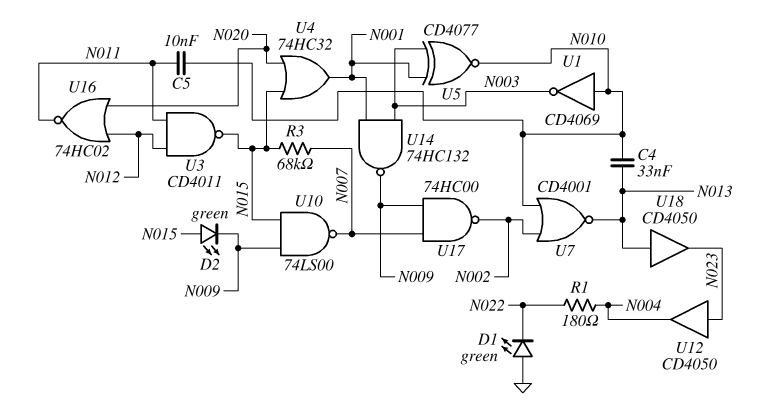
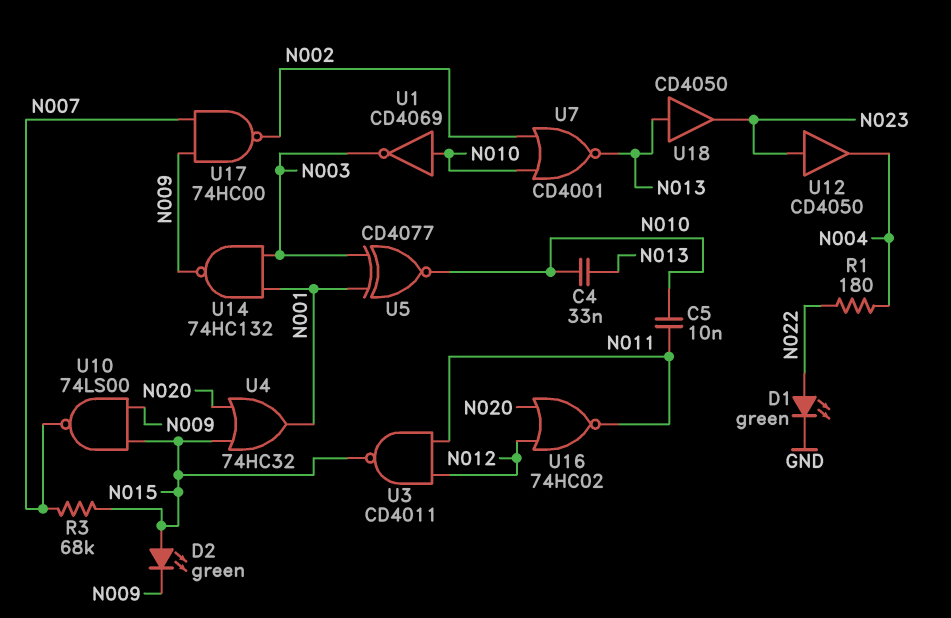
D1: LED green (A GND, K N022) -> LED green (A N022, K GND)

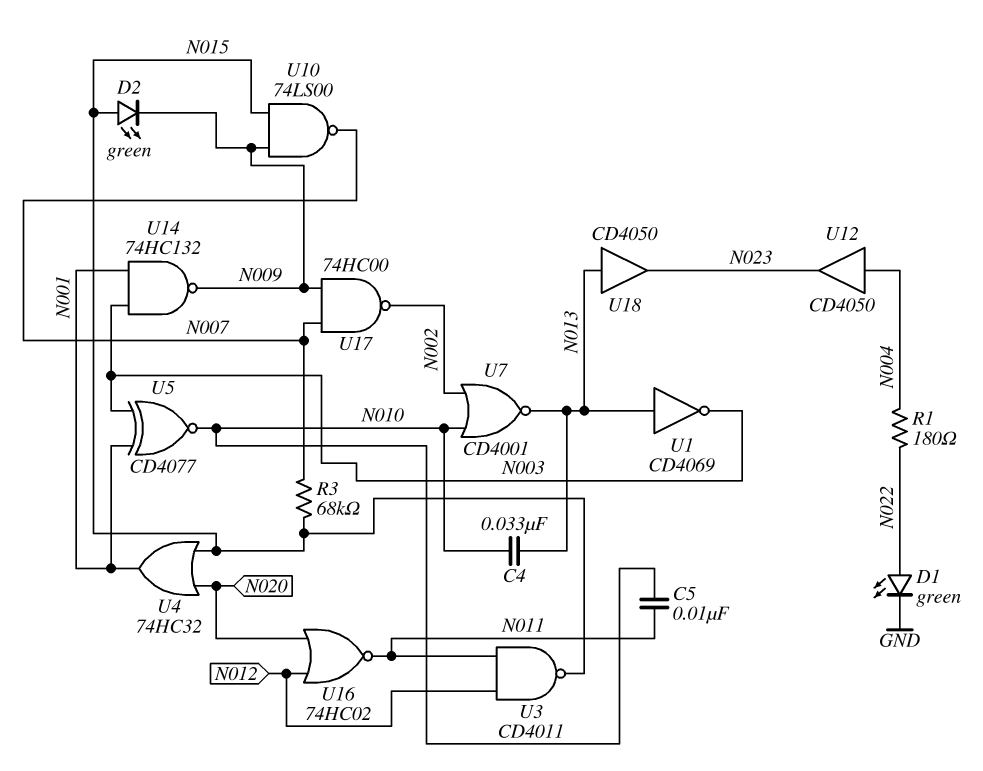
U1: NOT CD4069 (in N010, out N003) -> NOT CD4069 (in N013, out N003)
U12: buffer CD4050 (in N023, out N004) -> buffer CD4050 (in N004, out N023)

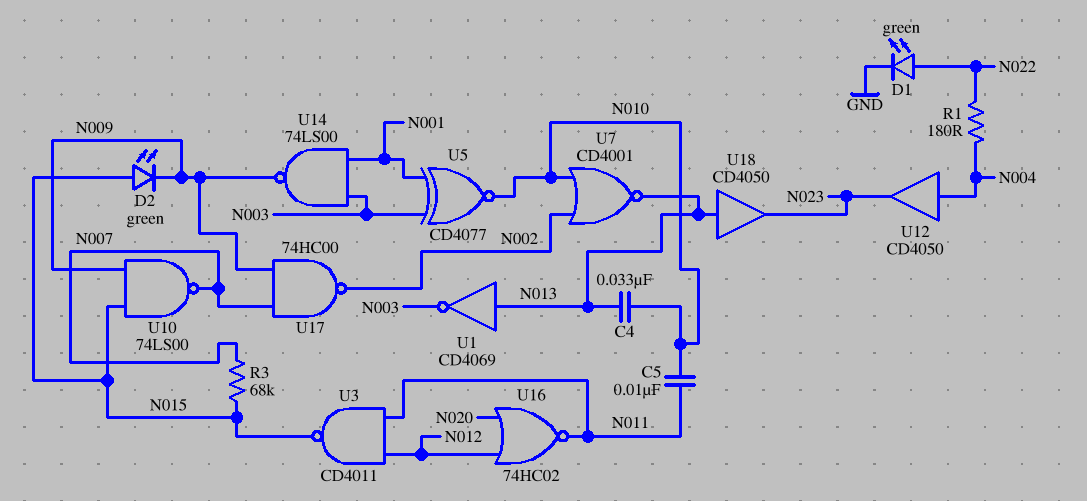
U4: OR 74HC32 (in N015, in N020, out N001) -> none
U14: NAND 74HC132 (in N001, in N003, out N009) -> NAND 74LS00 (in N001, in N003, out N009)

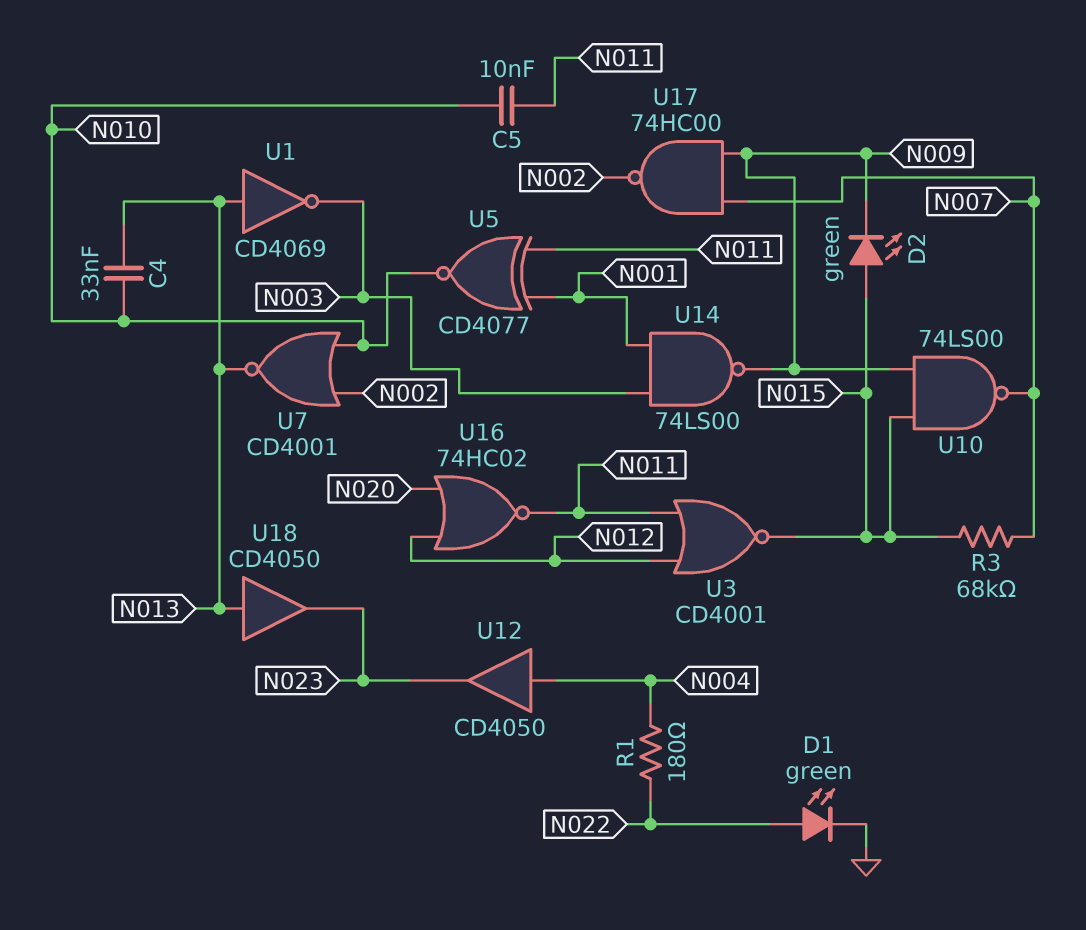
U3: NAND CD4011 (in N011, in N012, out N015) -> NOR CD4001 (in N011, in N012, out N015)
U5: XNOR CD4077 (in N001, in N003, out N010) -> XNOR CD4077 (in N001, in N011, out N010)

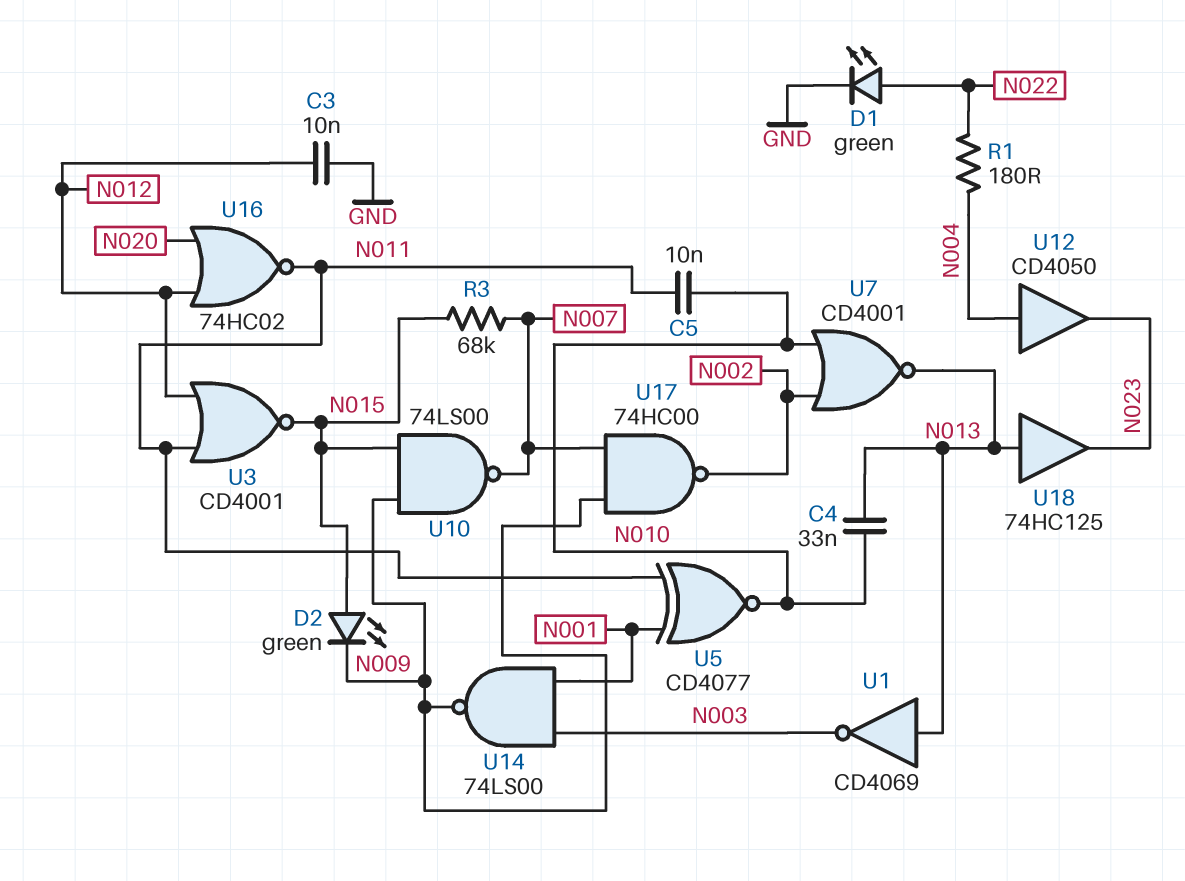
C3: none -> 10nF (GND, N012)
U18: buffer CD4050 (in N013, out N023) -> buffer 74HC125 (in N013, out N023)

